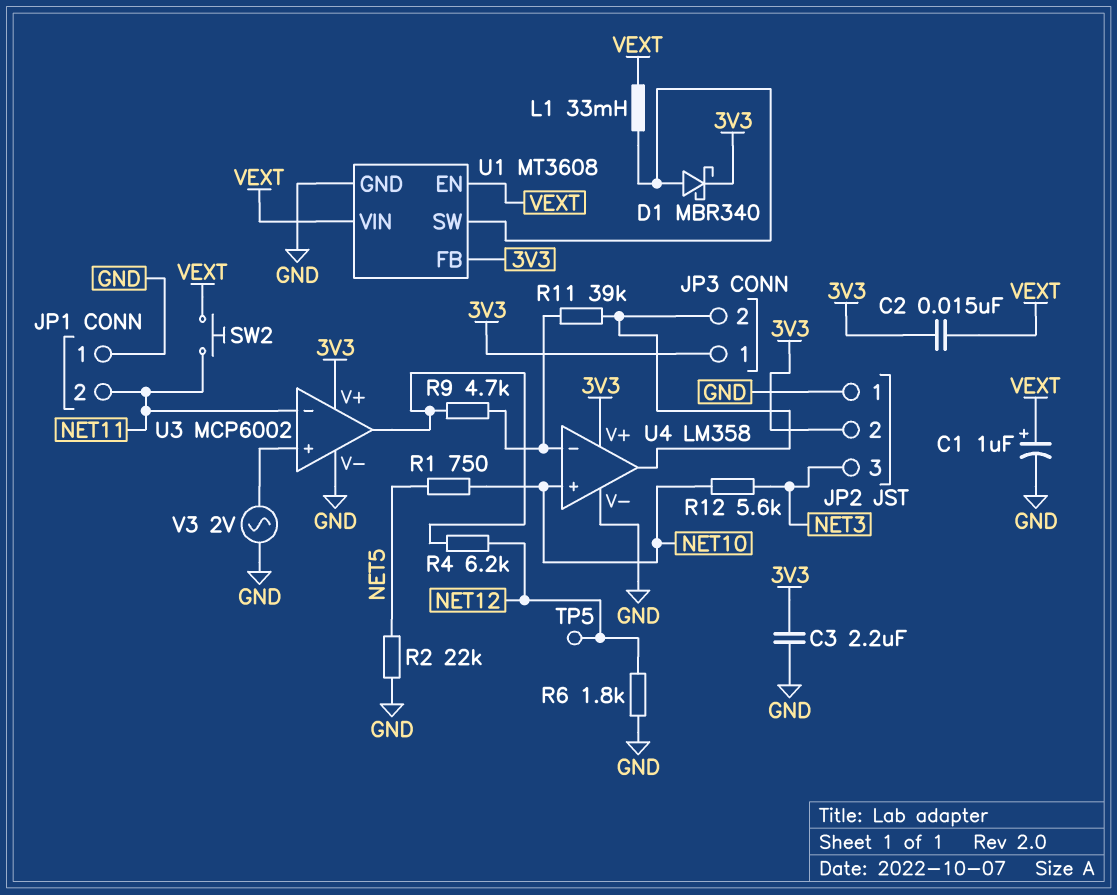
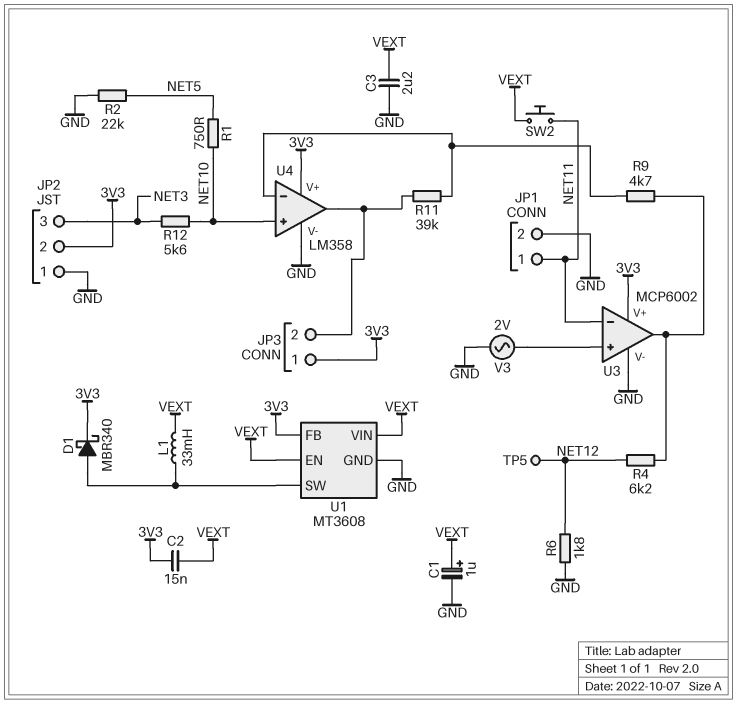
C3: 2.2uF (3V3, GND) -> 2.2uF (GND, VEXT)
JP1 pin 1: GND -> NET11
JP1 pin 2: NET11 -> GND

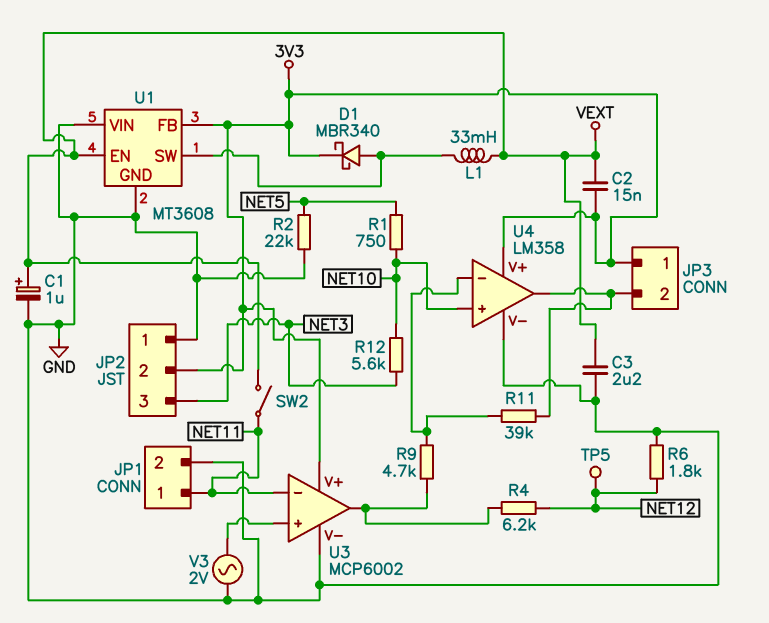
SW2: button (NET11, VEXT) -> switch (NET11, VEXT)
U1 pin VIN: VEXT -> GND

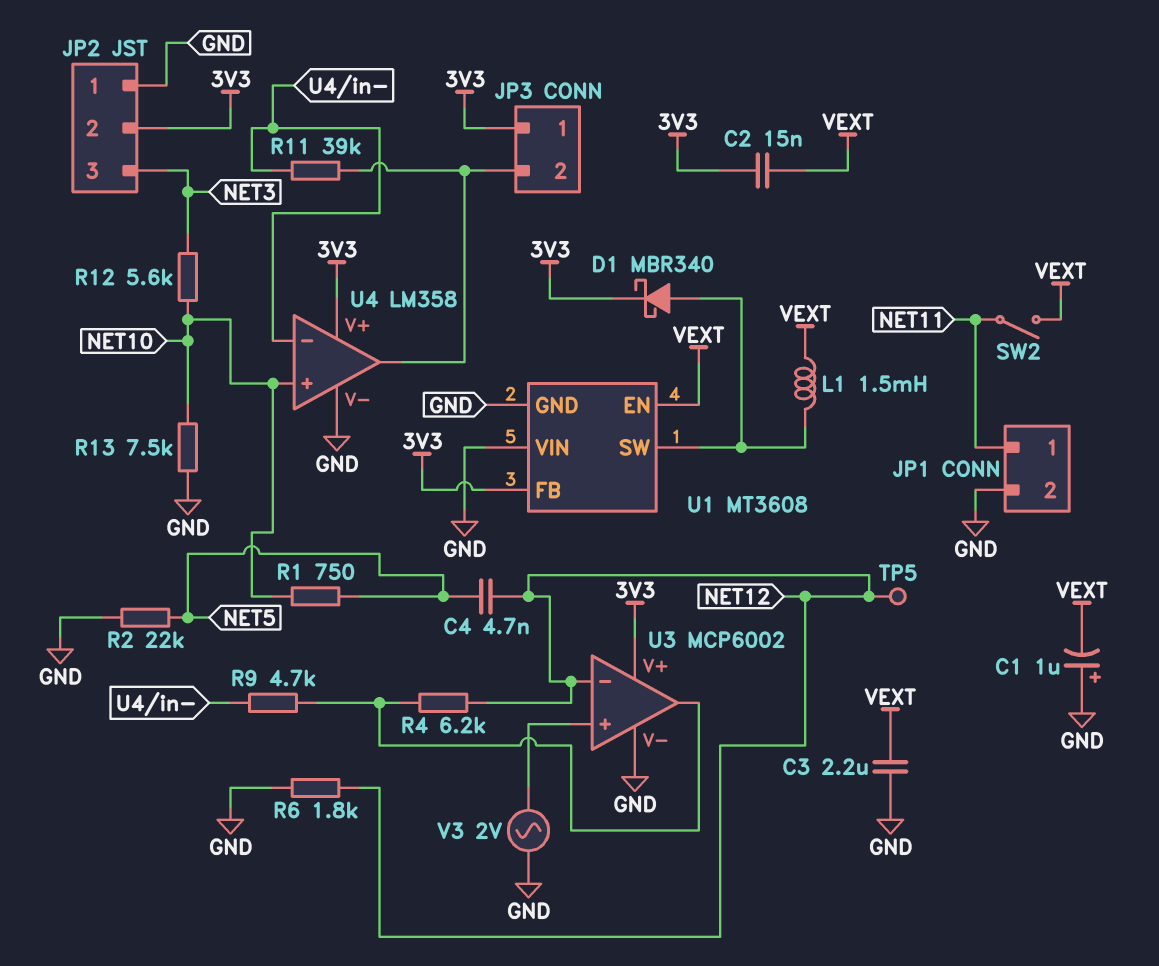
C1: 1uF (plus VEXT, minus GND) -> 1uF (plus GND, minus VEXT)
C4: none -> 4.7nF (NET5, NET12)
L1: 33mH (U1/SW, VEXT) -> 1.5mH (U1/SW, VEXT)
R13: none -> 7.5k (GND, NET10)
U3 pin in-: NET11 -> NET12

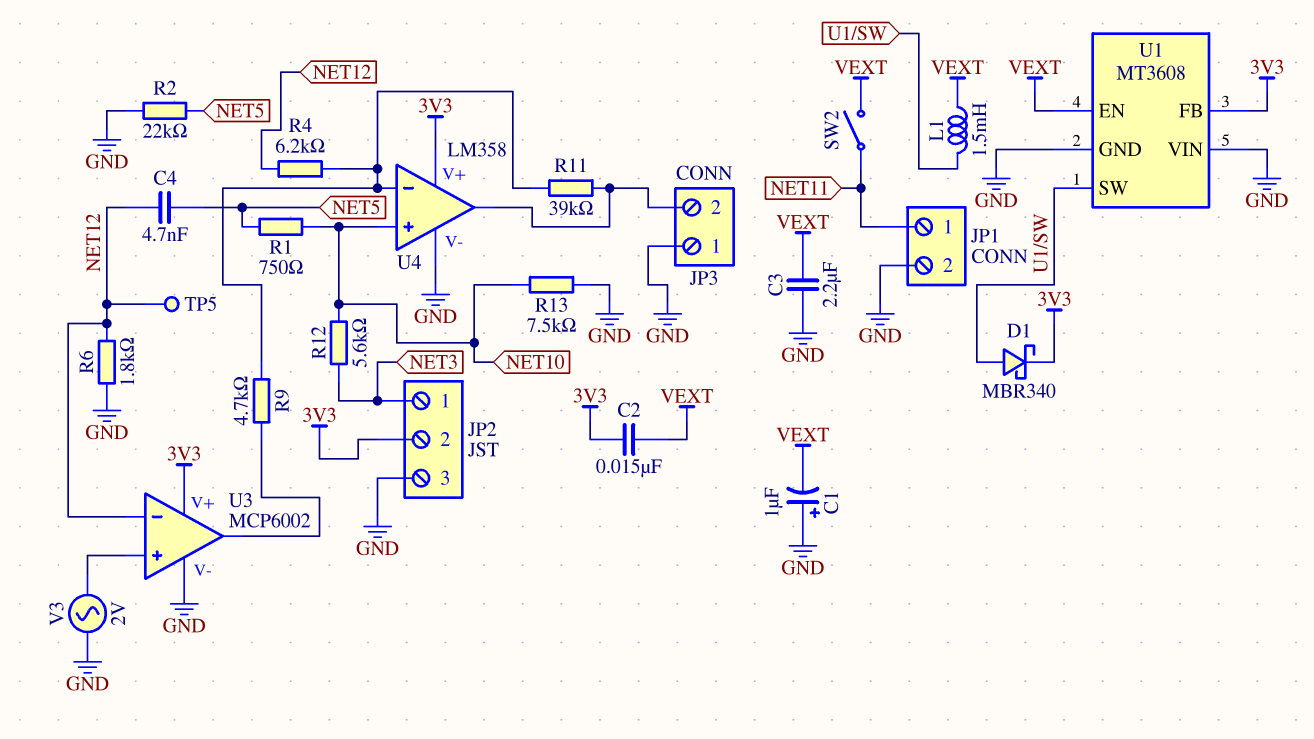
JP2 pin 1: GND -> NET3
JP2 pin 3: NET3 -> GND
JP3 pin 1: 3V3 -> GND
R4: 6.2k (NET12, U3/out) -> 6.2k (NET12, U4/in-)

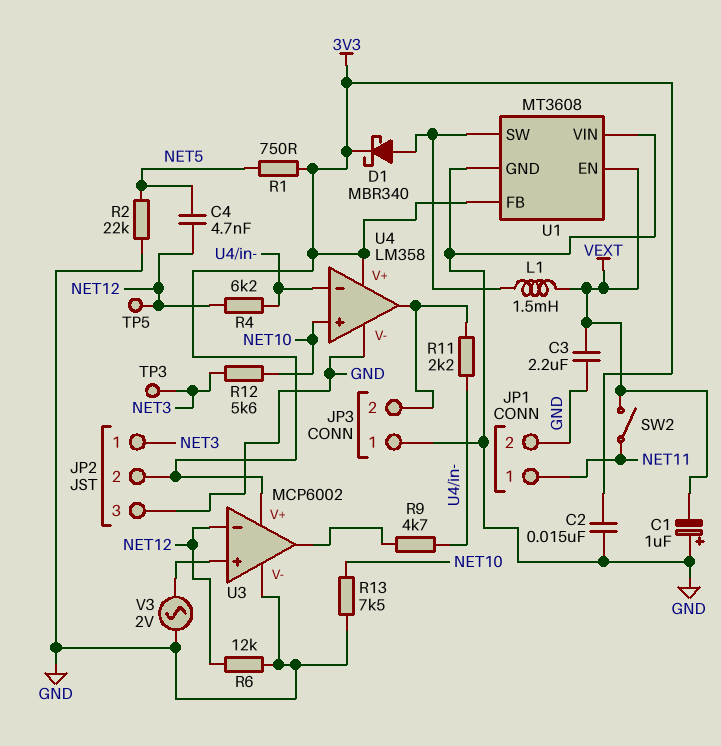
C2: 15nF (3V3, VEXT) -> 15nF (3V3, GND)
R1: 750 (NET5, NET10) -> 750 (3V3, NET5)
R6: 1.8k (GND, NET12) -> 12k (GND, NET12)
R11: 39k (JP3/2, U4/in-) -> 2.2k (JP3/2, U4/in-)
TP3: none -> test point (NET3)

